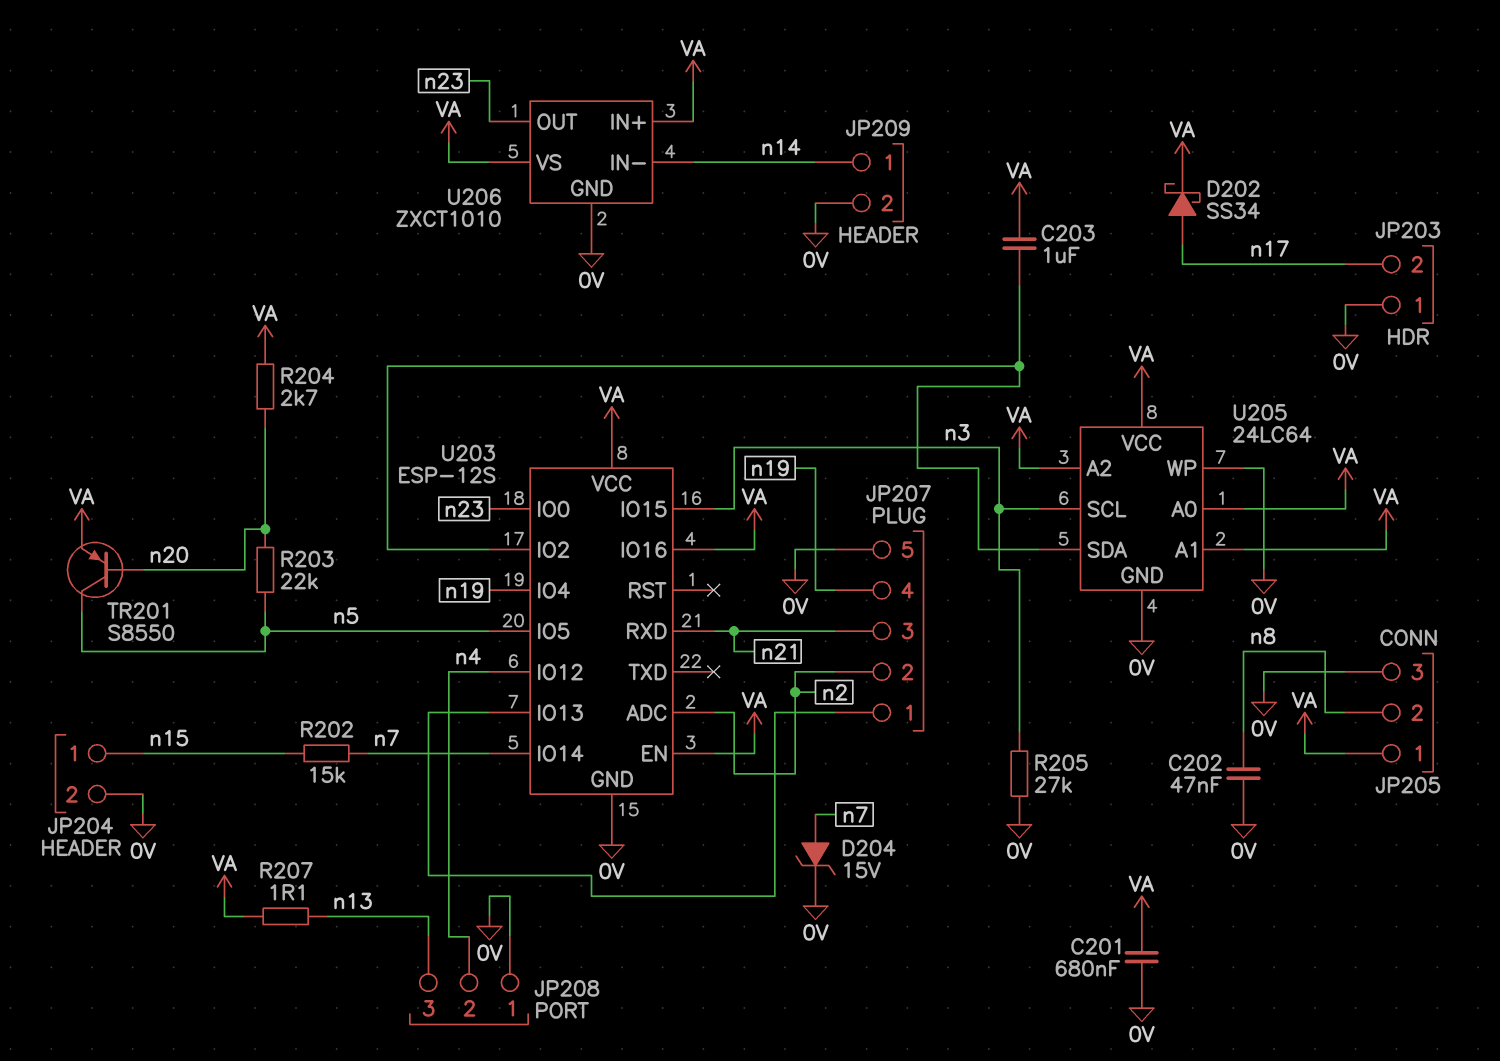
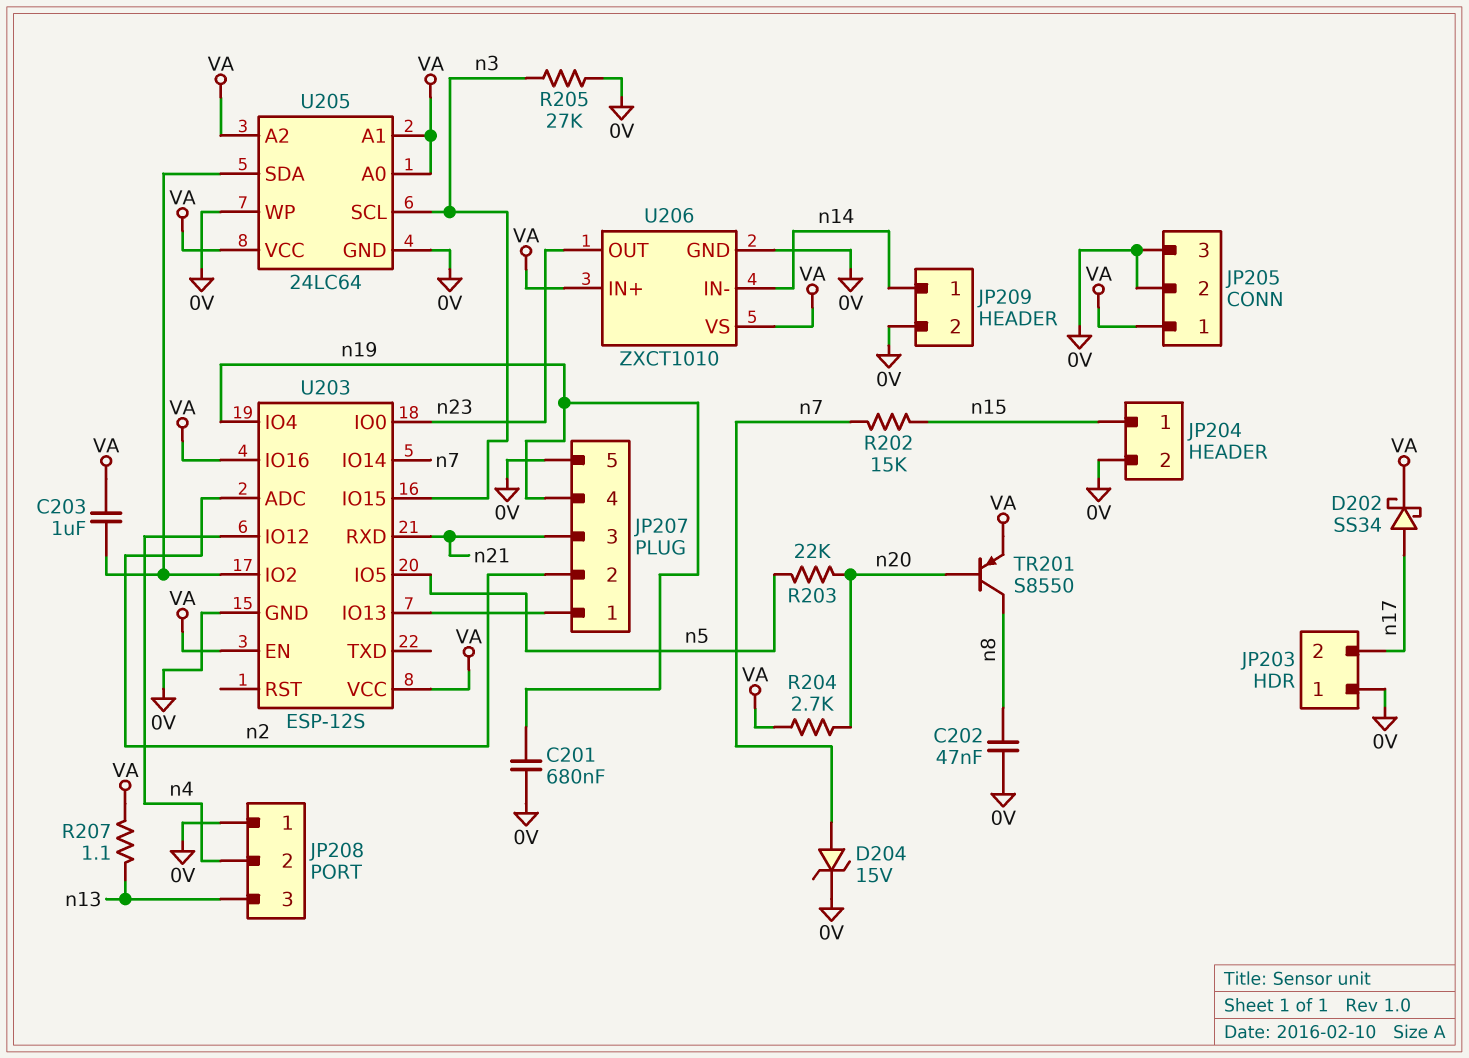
C201: 680nF (0V, VA) -> 680nF (0V, n19)
JP205 pin 2: n8 -> 0V
TR201: PNP S8550 (B n20, C n5, E VA) -> PNP S8550 (B n20, C n8, E VA)

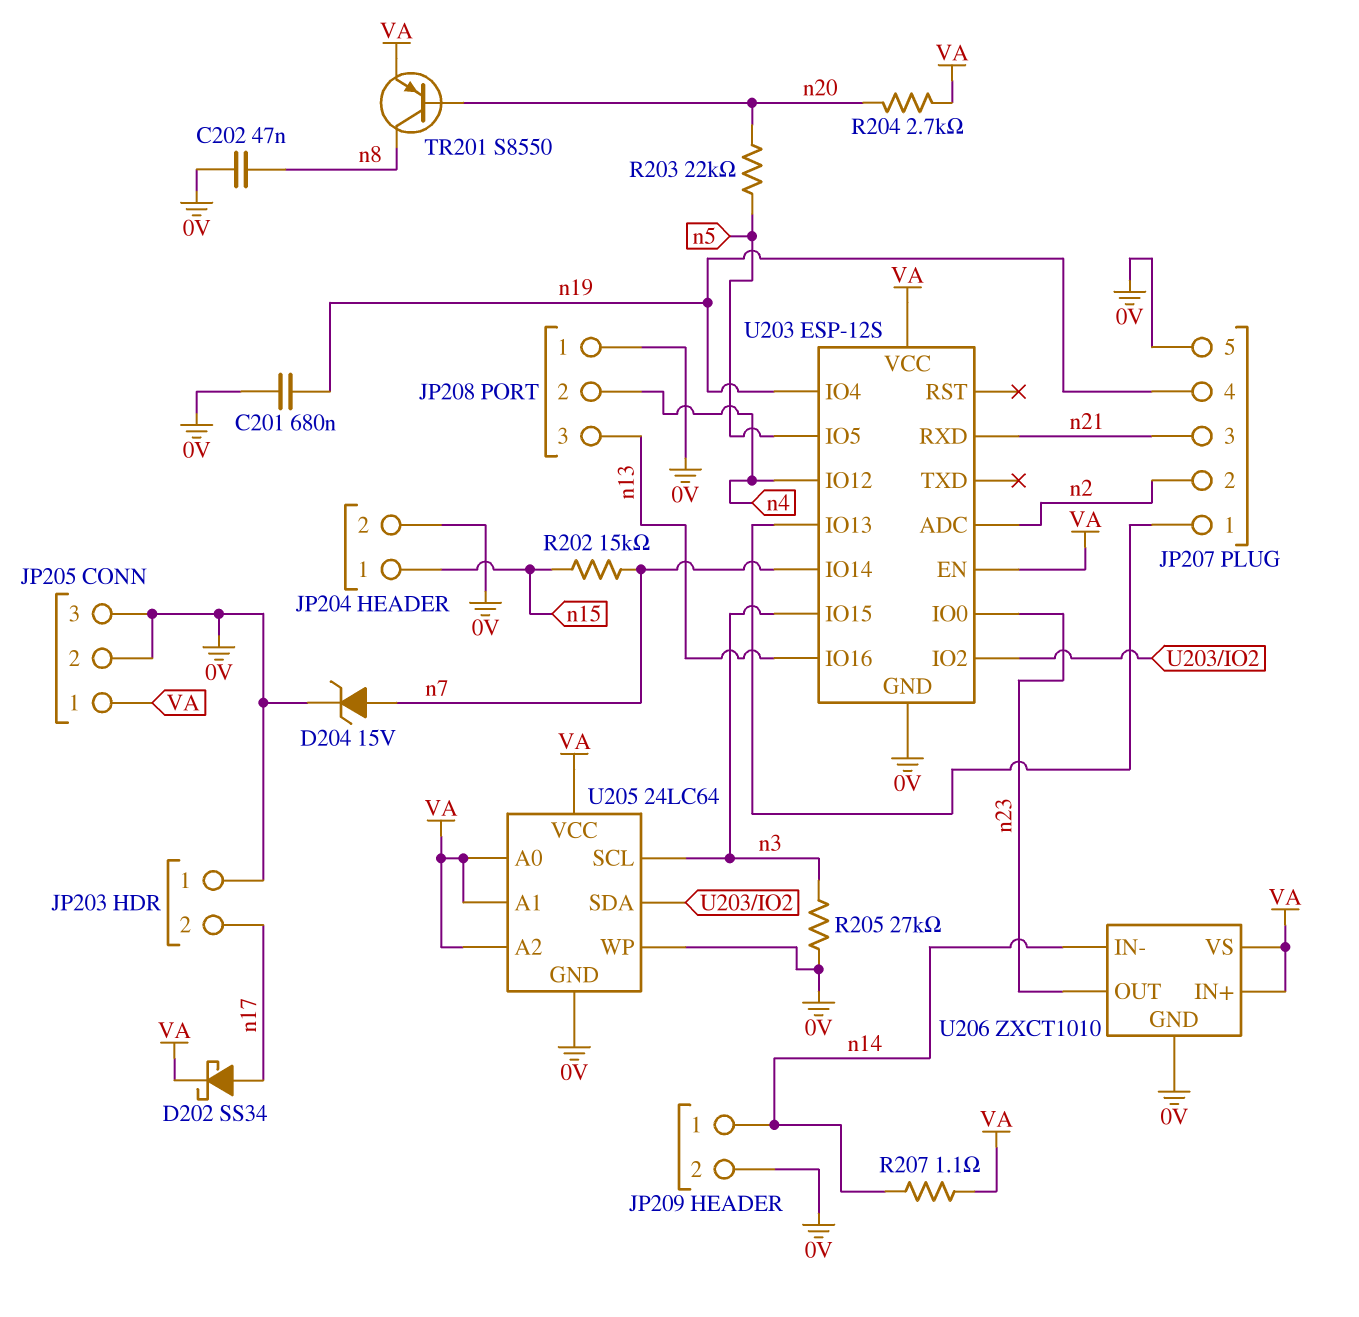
C203: 1uF (U203/IO2, VA) -> none
R207: 1.1 (VA, n13) -> 1.1 (VA, n14)
U203 pin IO16: VA -> n13

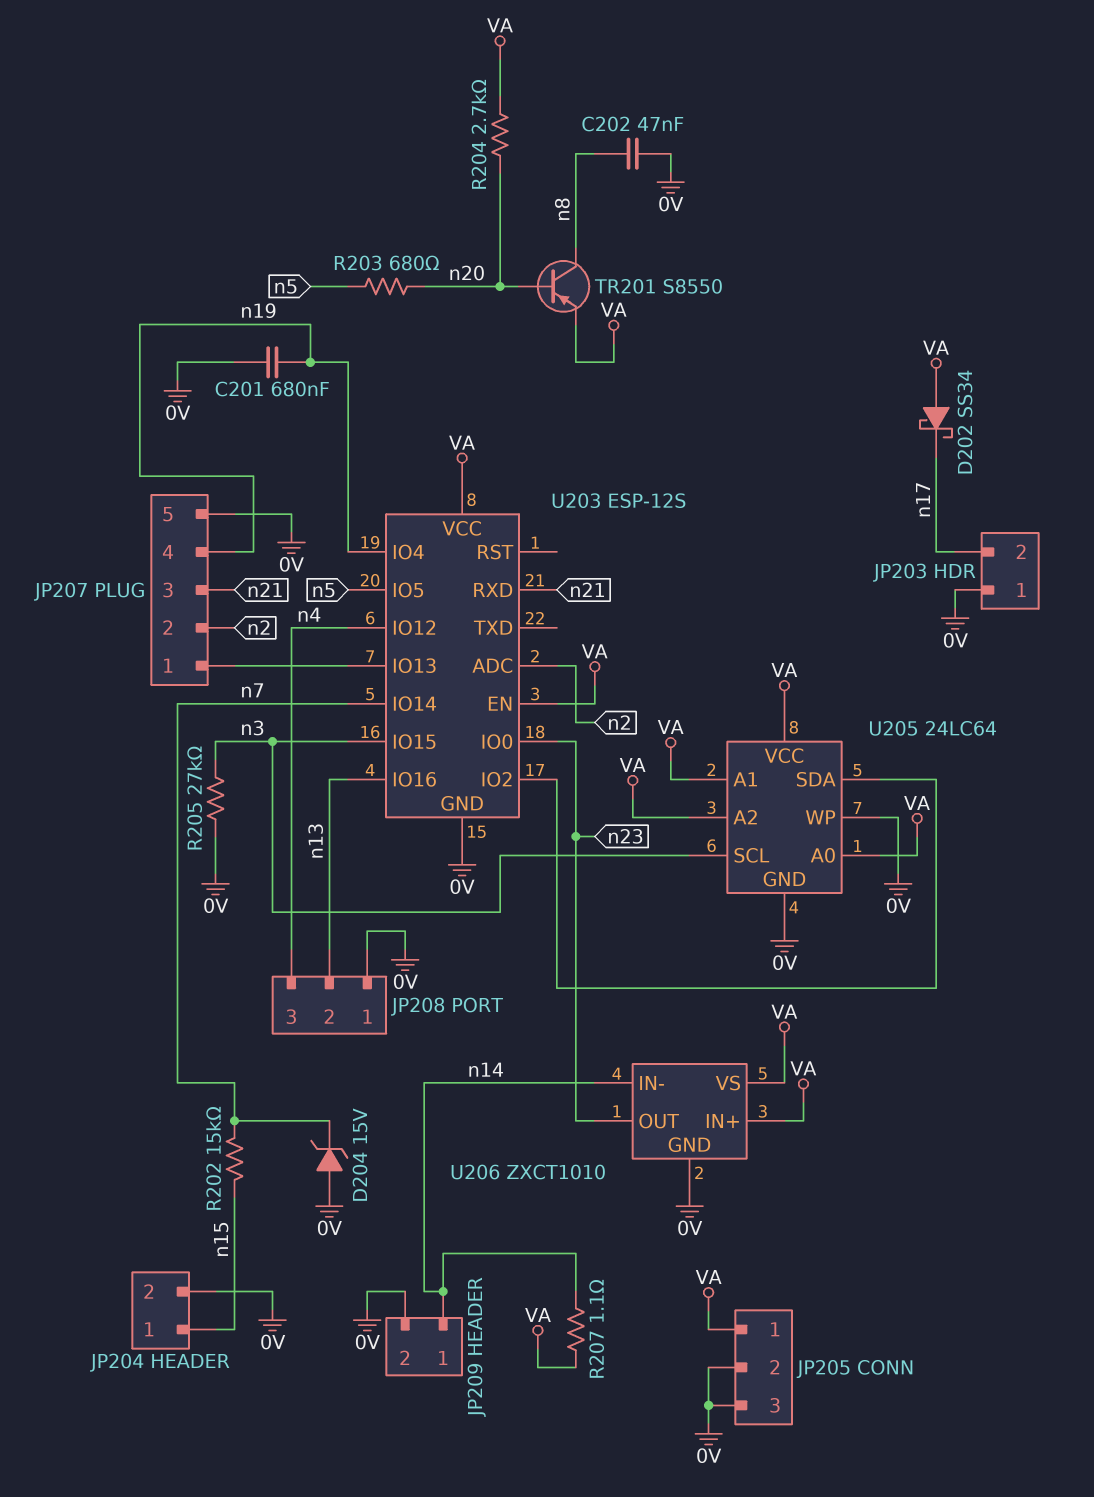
D202: schottky SS34 (A n17, K VA) -> schottky SS34 (A VA, K n17)
D204: zener 15V (A n7, K 0V) -> zener 15V (A 0V, K n7)
JP208 pin 2: n4 -> n13
JP208 pin 3: n13 -> n4
R203: 22k (n5, n20) -> 680 (n5, n20)

